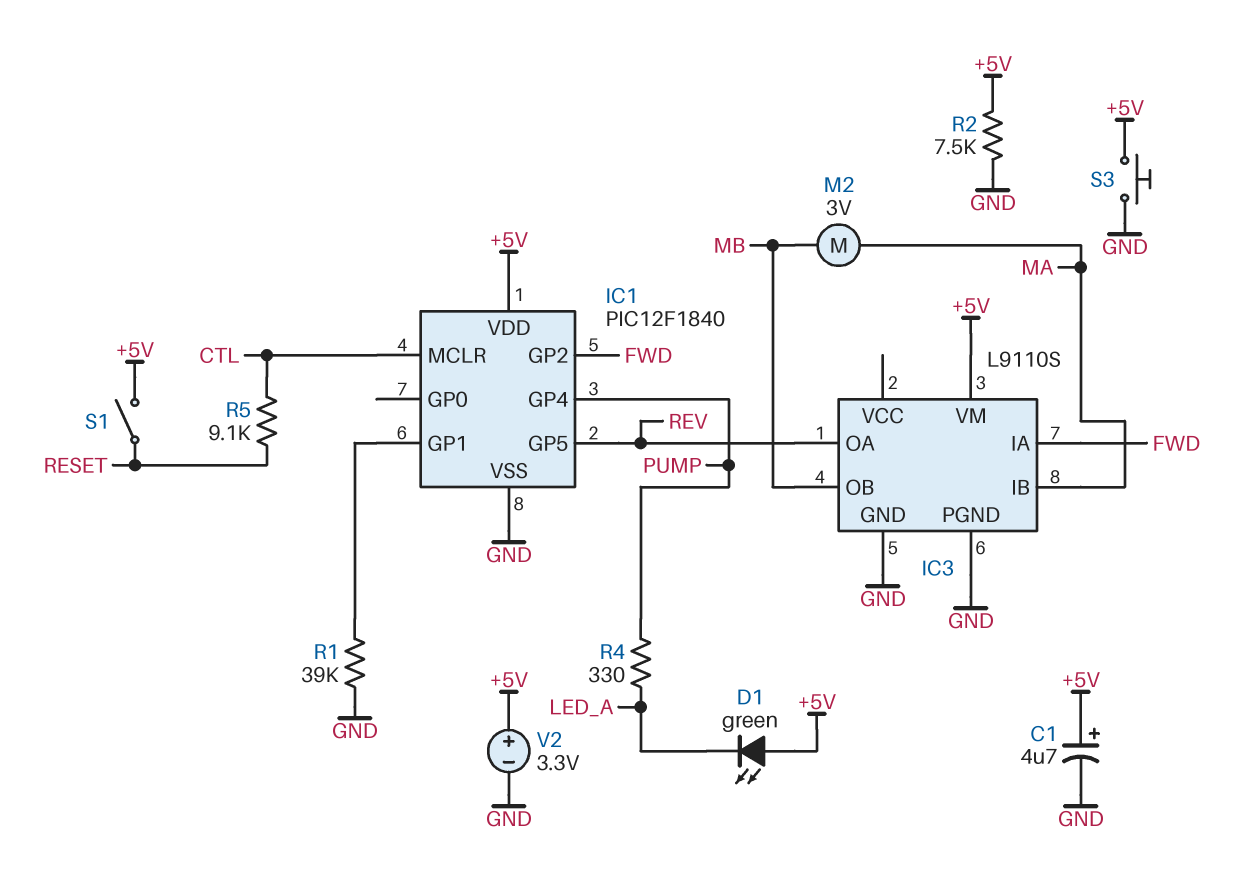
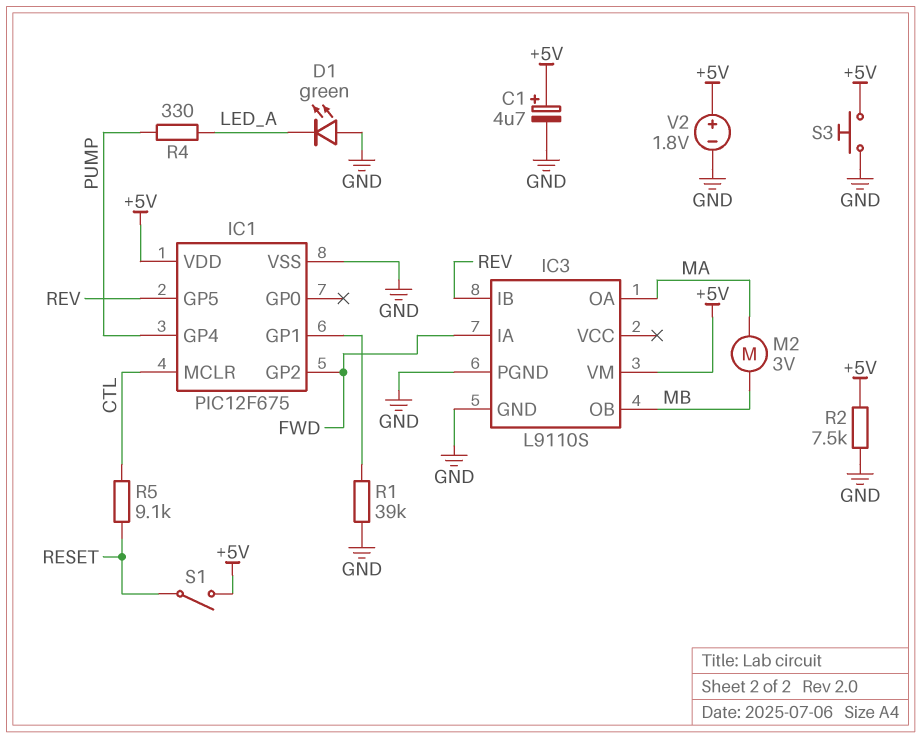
D1: LED green (A +5V, K LED_A) -> LED green (A GND, K LED_A)
IC1: PIC12F1840 -> PIC12F675
IC3 pin IB: MA -> REV
IC3 pin OA: REV -> MA
V2: 3.3V (plus +5V, minus GND) -> 1.8V (plus +5V, minus GND)

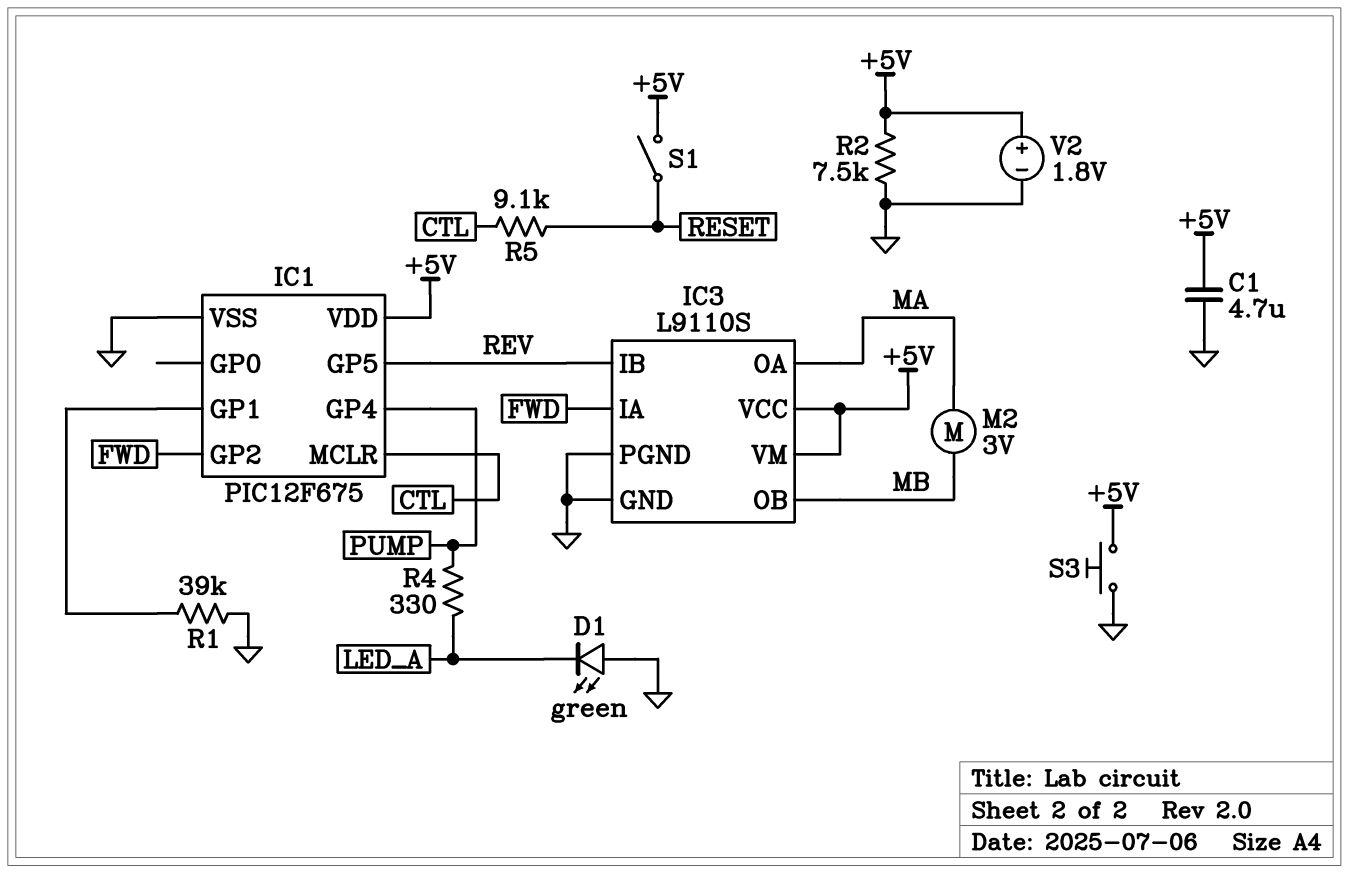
C1: 4.7uF (plus +5V, minus GND) -> 4.7uF (+5V, GND)
IC3 pin VCC: none -> +5V

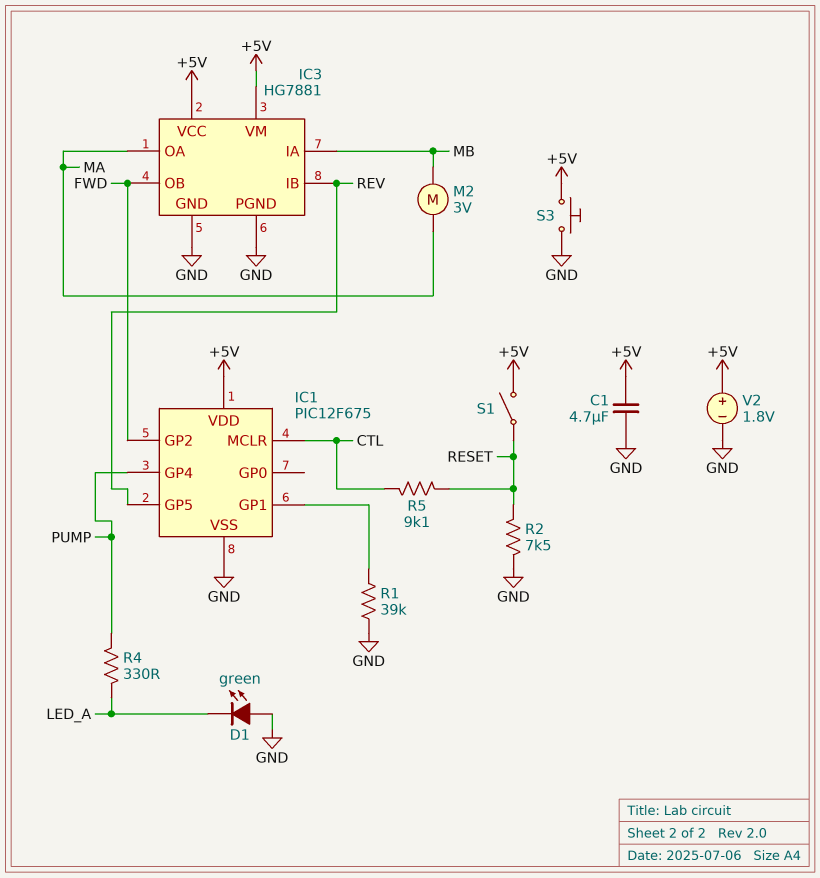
IC3: L9110S -> HG7881
IC3 pin IA: FWD -> MB
IC3 pin OB: MB -> FWD
R2: 7.5k (+5V, GND) -> 7.5k (GND, RESET)

